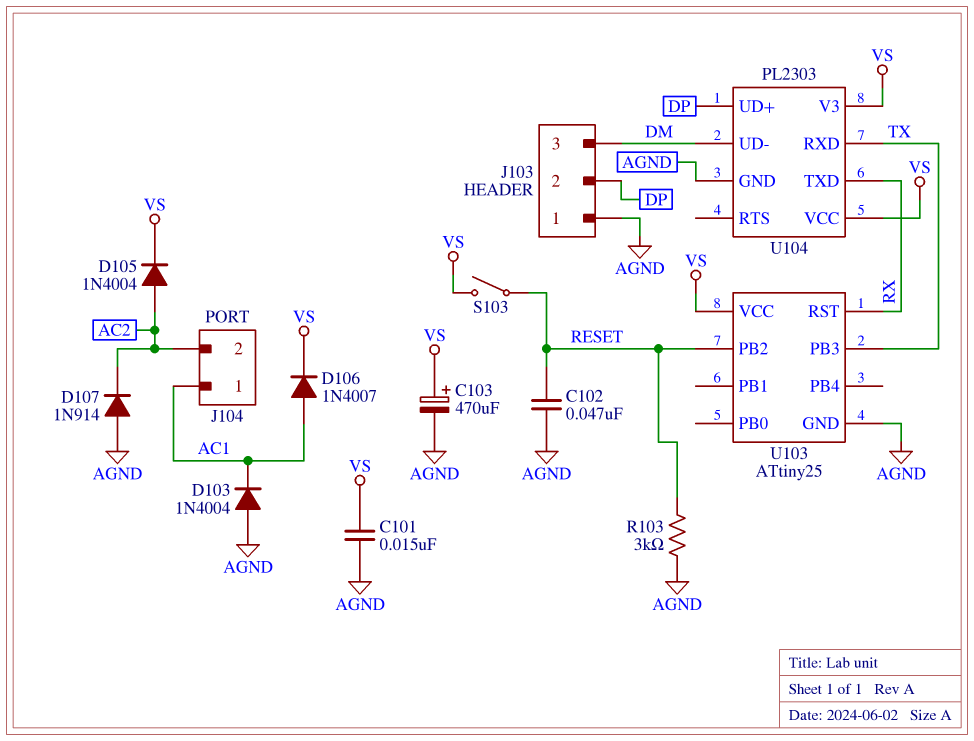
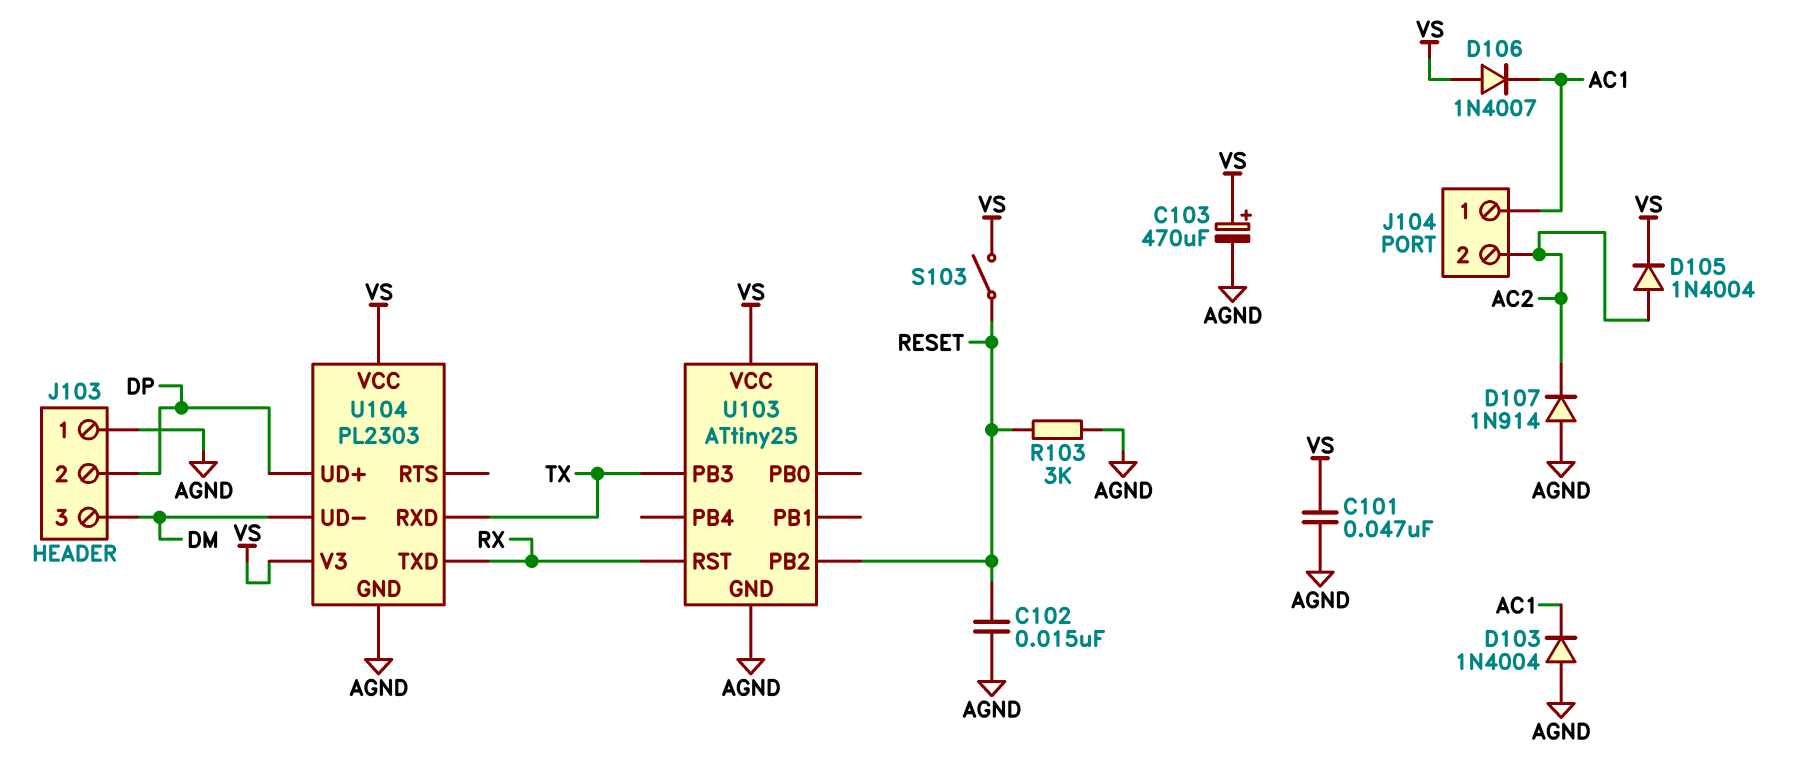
C101: 15nF (AGND, VS) -> 47nF (AGND, VS)
C102: 47nF (AGND, RESET) -> 15nF (AGND, RESET)
D106: diode 1N4007 (A AC1, K VS) -> diode 1N4007 (A VS, K AC1)

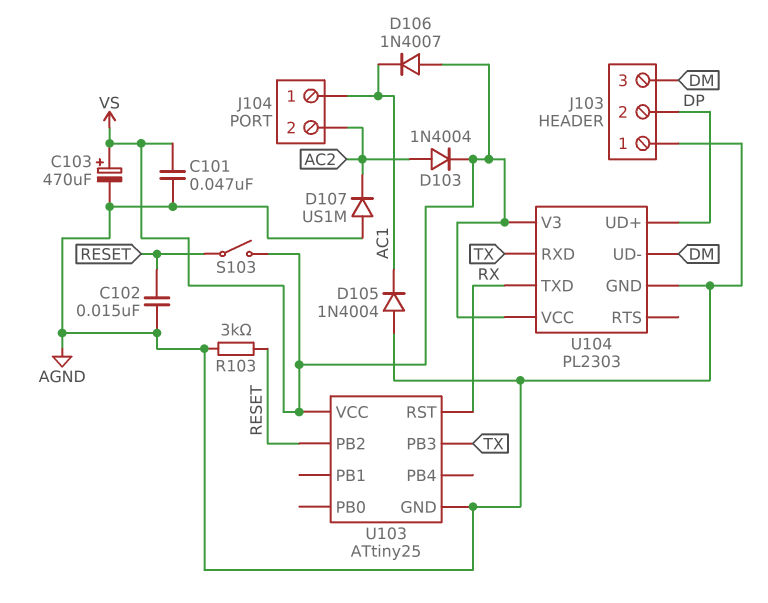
D103: diode 1N4004 (A AGND, K AC1) -> diode 1N4004 (A AC2, K VS)
D105: diode 1N4004 (A AC2, K VS) -> diode 1N4004 (A AGND, K AC1)
D107: diode 1N914 (A AGND, K AC2) -> diode US1M (A AGND, K AC2)

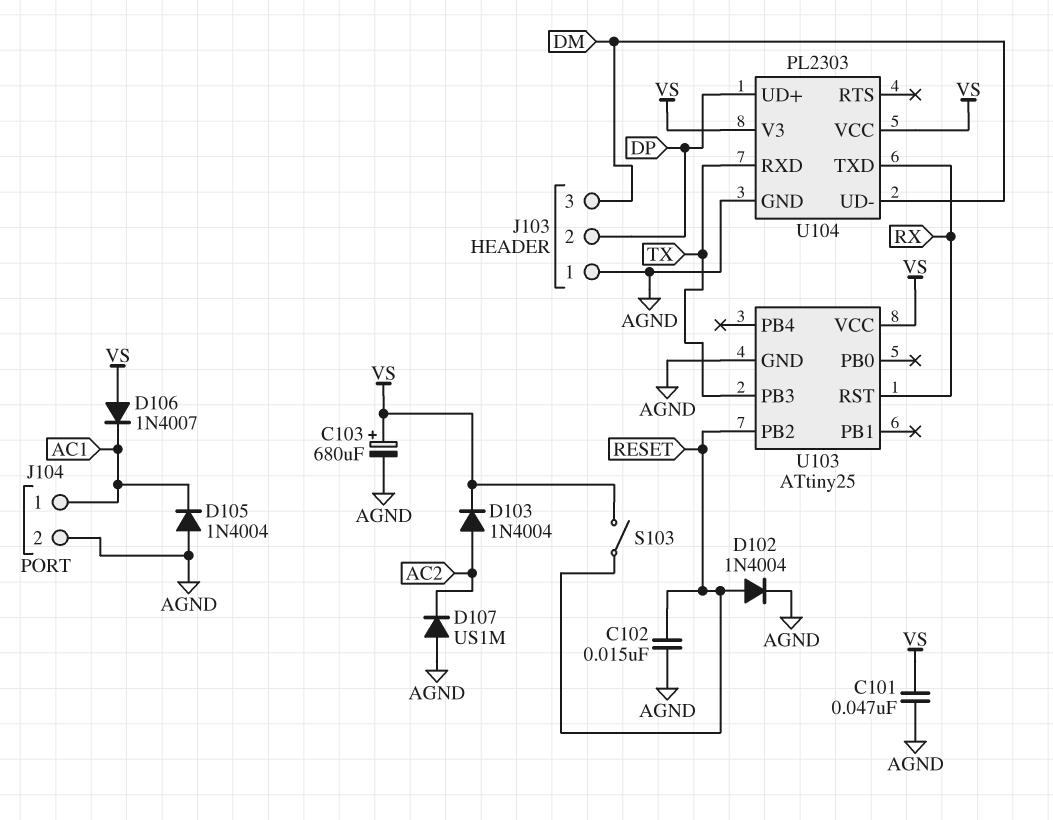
C103: 470uF (plus VS, minus AGND) -> 680uF (plus VS, minus AGND)
D102: none -> diode 1N4004 (A RESET, K AGND)
J104 pin 2: AC2 -> AGND
R103: 3k (AGND, RESET) -> none

